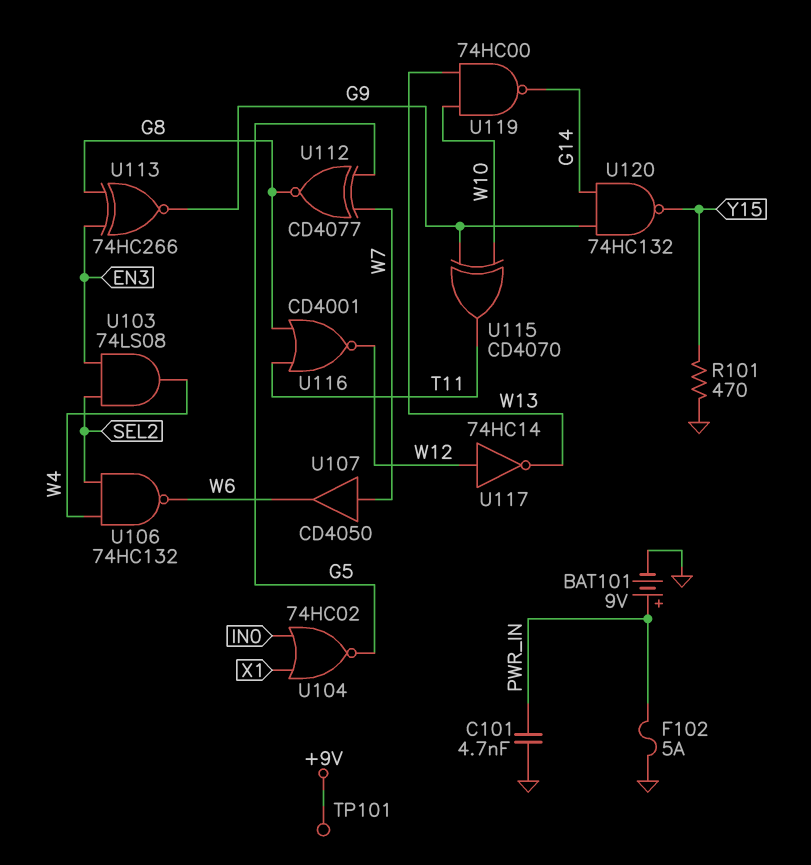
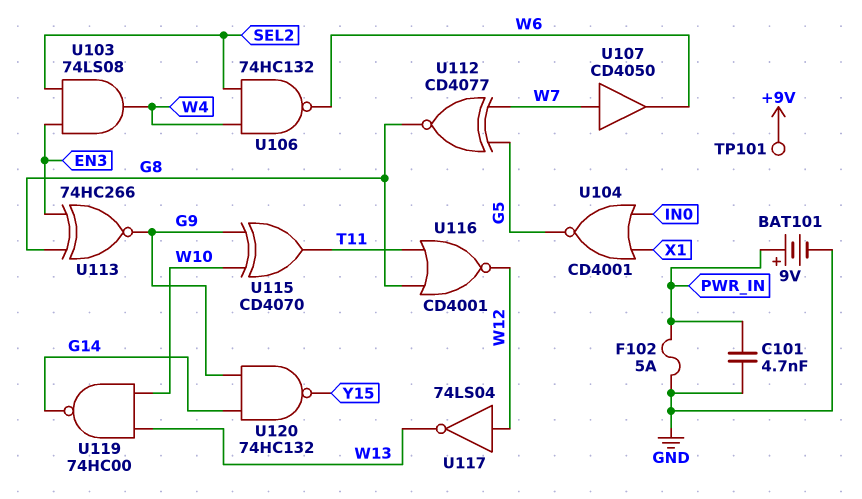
R101: 470 (GND, Y15) -> none
U104: NOR 74HC02 (in IN0, in X1, out G5) -> NOR CD4001 (in IN0, in X1, out G5)
U117: NOT 74HC14 (in W12, out W13) -> NOT 74LS04 (in W12, out W13)

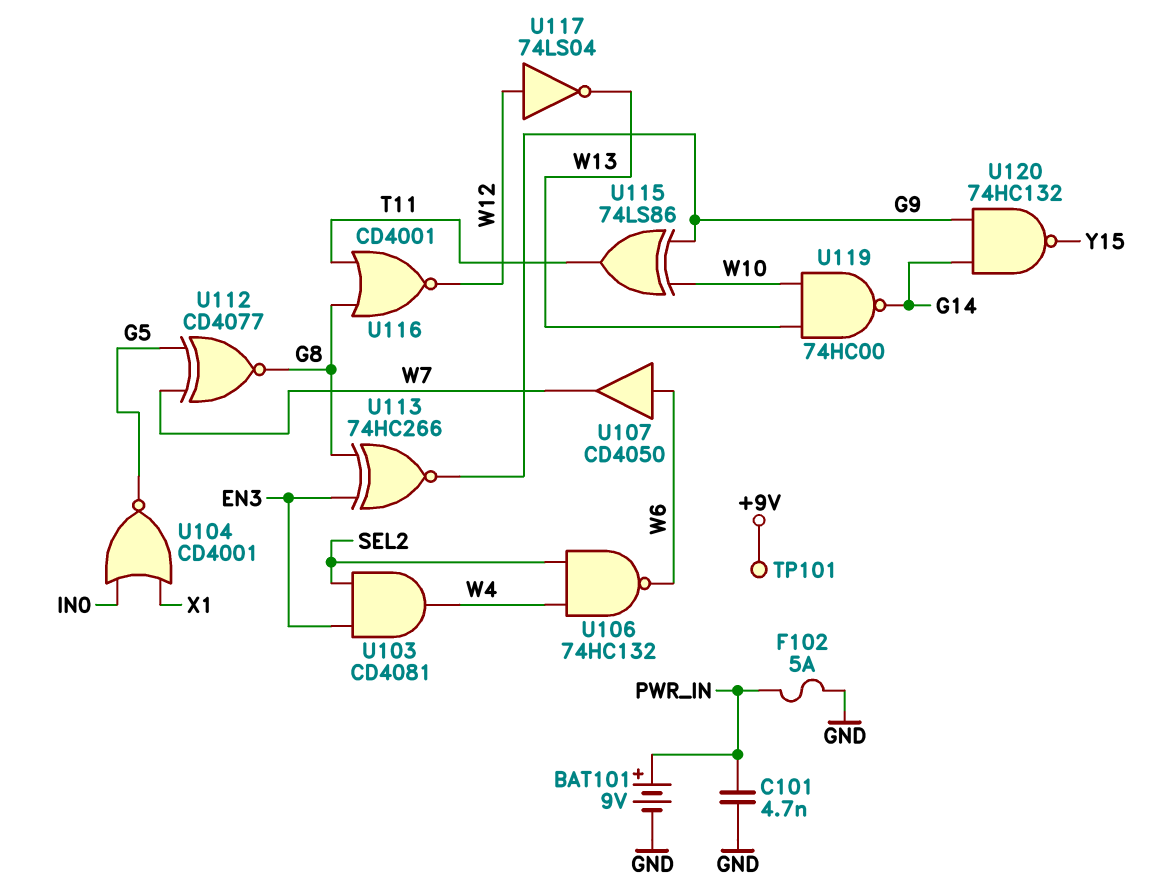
U103: AND 74LS08 (in EN3, in SEL2, out W4) -> AND CD4081 (in EN3, in SEL2, out W4)
U107: buffer CD4050 (in W7, out W6) -> buffer CD4050 (in W6, out W7)
U115: XOR CD4070 (in G9, in W10, out T11) -> XOR 74LS86 (in G9, in W10, out T11)

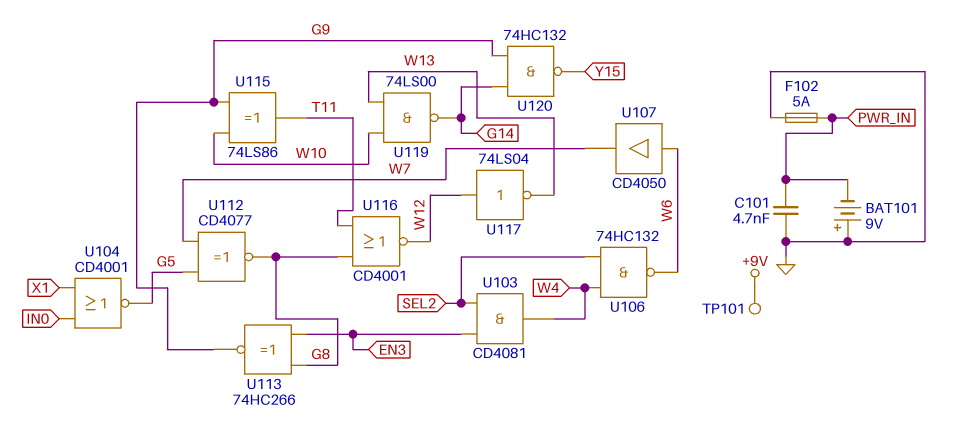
BAT101: 9V (plus PWR_IN, minus GND) -> 9V (plus GND, minus PWR_IN)
U119: NAND 74HC00 (in W10, in W13, out G14) -> NAND 74LS00 (in W10, in W13, out G14)

